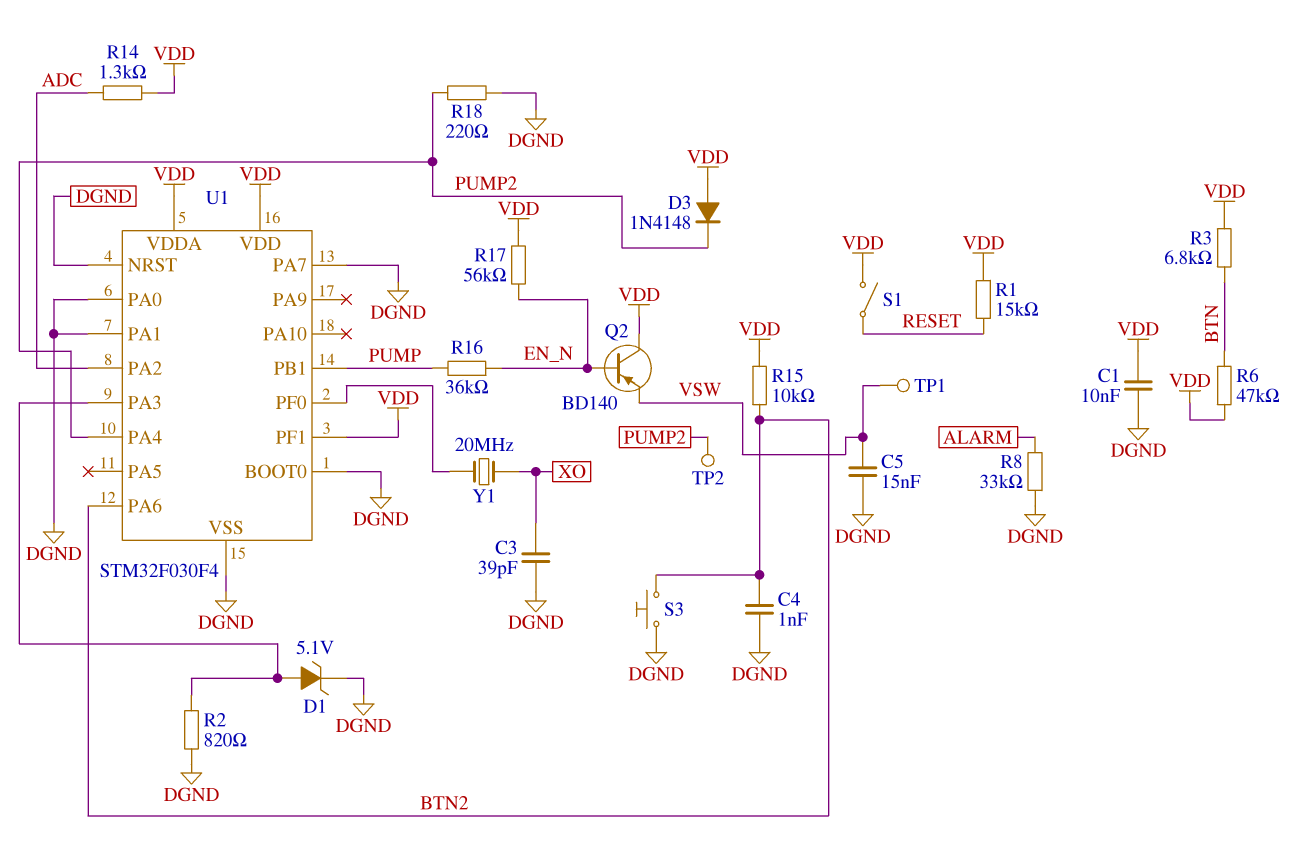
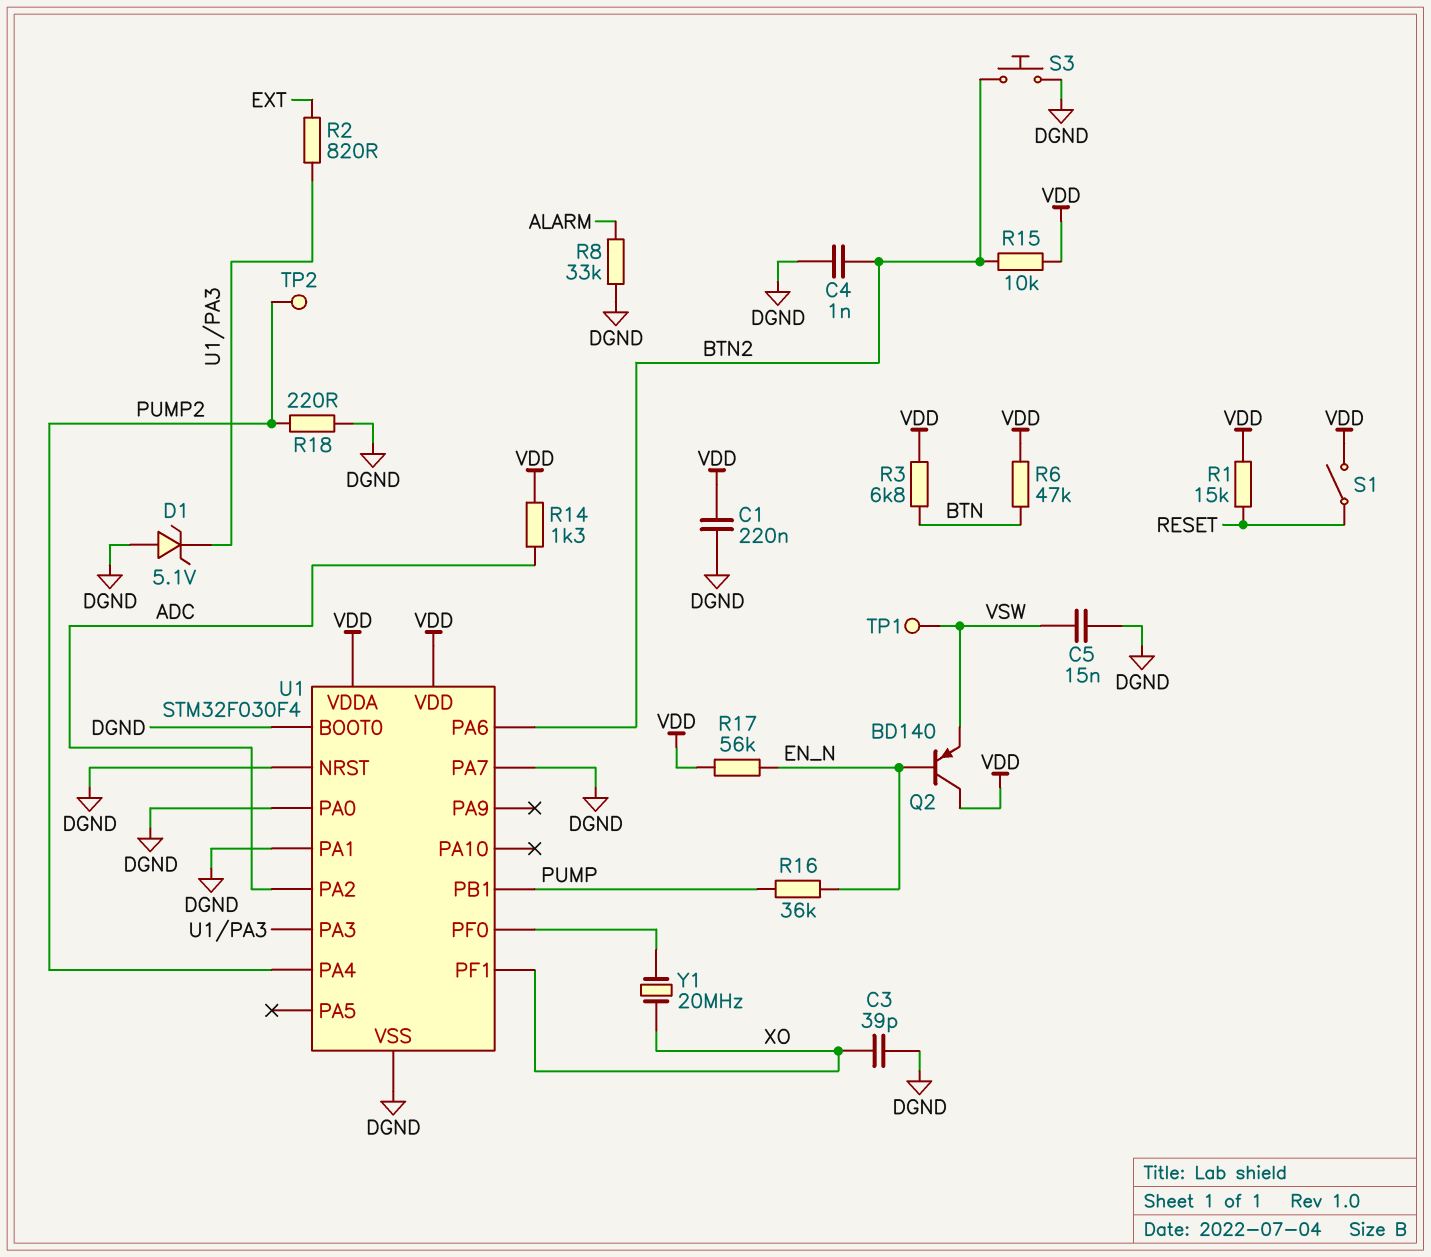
C1: 10nF (DGND, VDD) -> 220nF (DGND, VDD)
D1: zener 5.1V (A U1/PA3, K DGND) -> zener 5.1V (A DGND, K U1/PA3)
D3: diode 1N4148 (A VDD, K PUMP2) -> none
R2: 820 (DGND, U1/PA3) -> 820 (EXT, U1/PA3)
U1 pin PF1: VDD -> XO

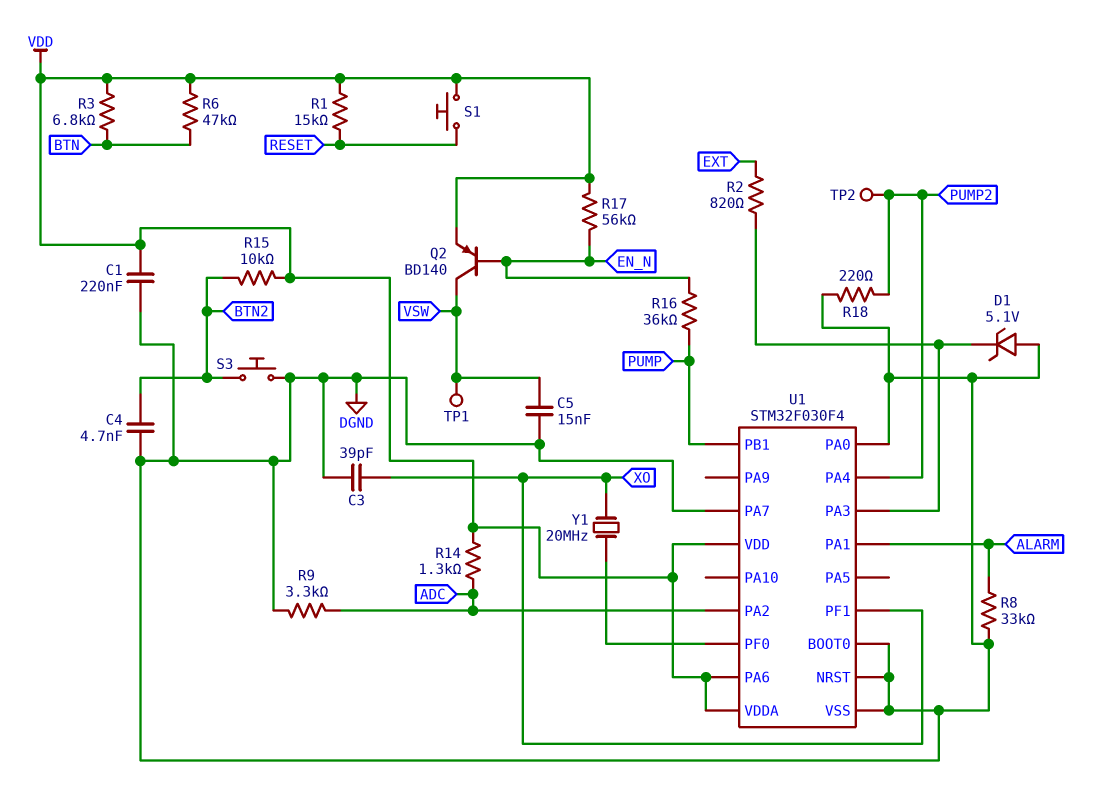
C4: 1nF (BTN2, DGND) -> 4.7nF (BTN2, DGND)
Q2: PNP BD140 (B EN_N, C VDD, E VSW) -> PNP BD140 (B EN_N, C VSW, E VDD)
R9: none -> 3.3k (ADC, DGND)
S1: switch (RESET, VDD) -> button (RESET, VDD)
U1 pin PA1: DGND -> ALARM
U1 pin PA6: BTN2 -> VDD

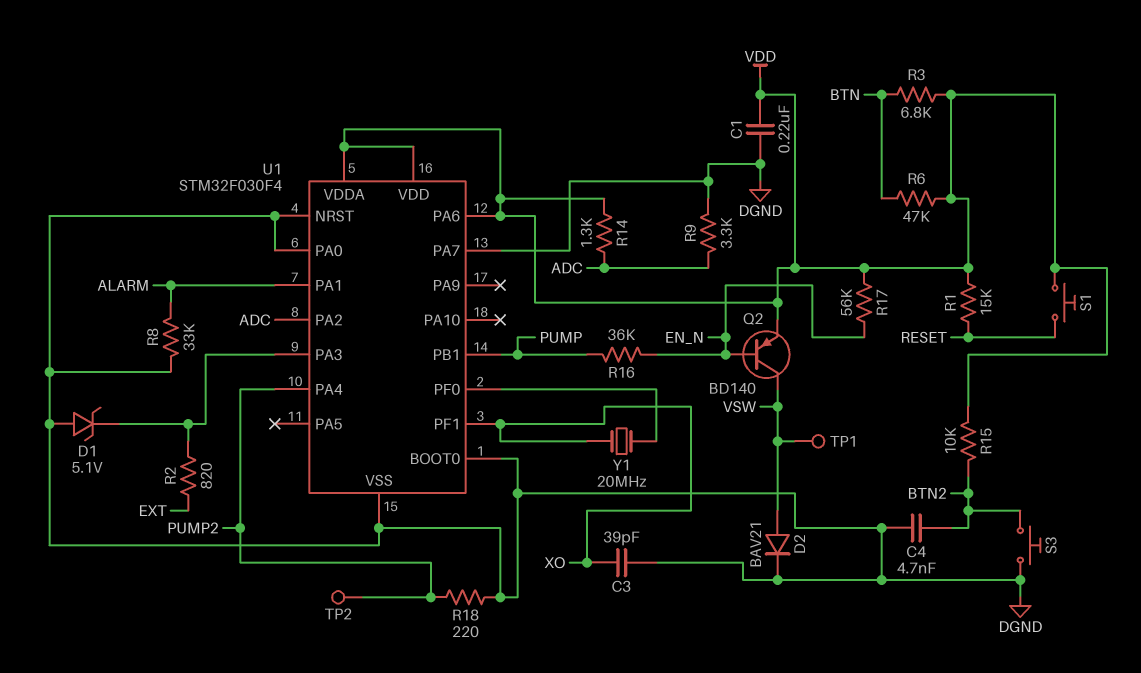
C5: 15nF (DGND, VSW) -> none
D2: none -> diode BAV21 (A VSW, K DGND)

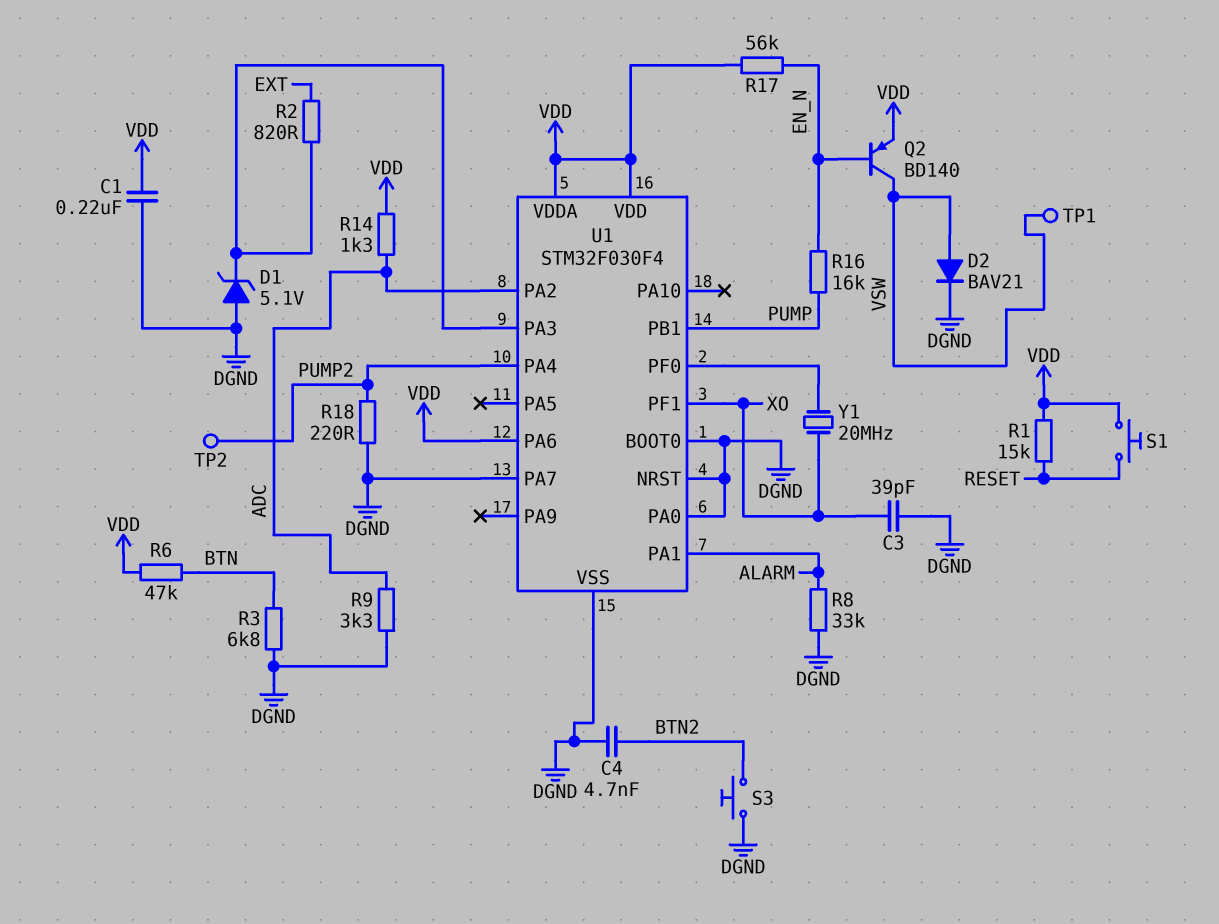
R3: 6.8k (BTN, VDD) -> 6.8k (BTN, DGND)
R15: 10k (BTN2, VDD) -> none
R16: 36k (EN_N, PUMP) -> 16k (EN_N, PUMP)

